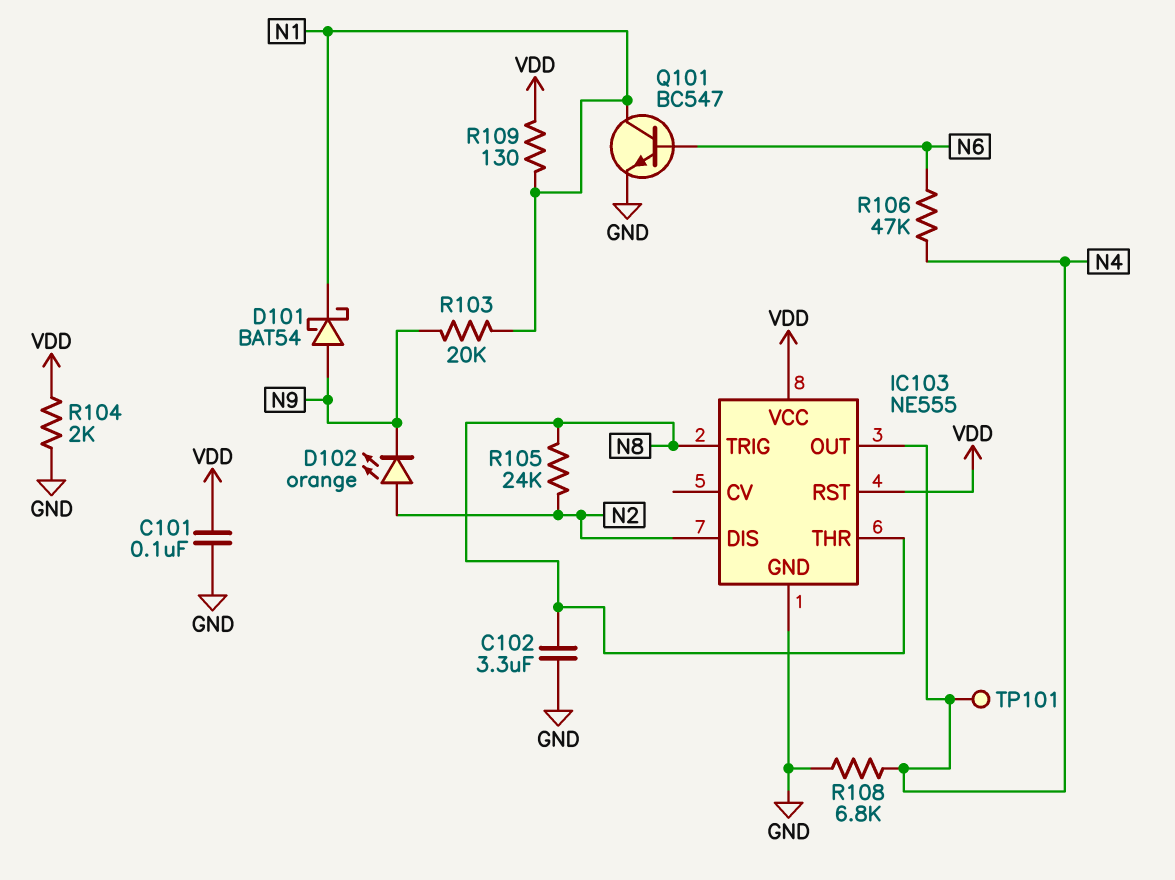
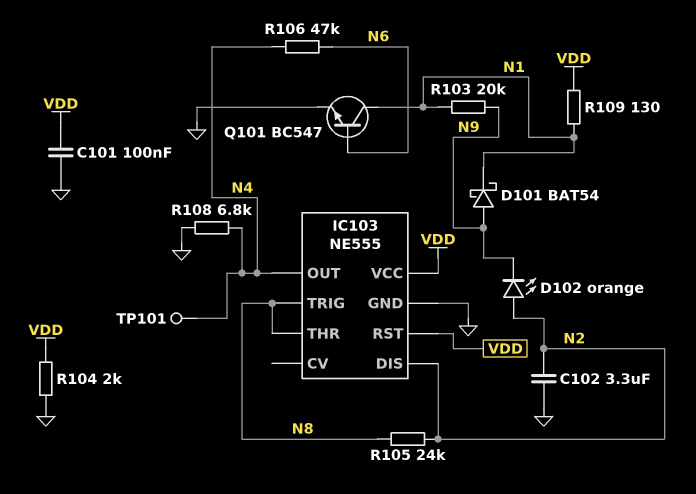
C102: 3.3uF (GND, N8) -> 3.3uF (GND, N2)

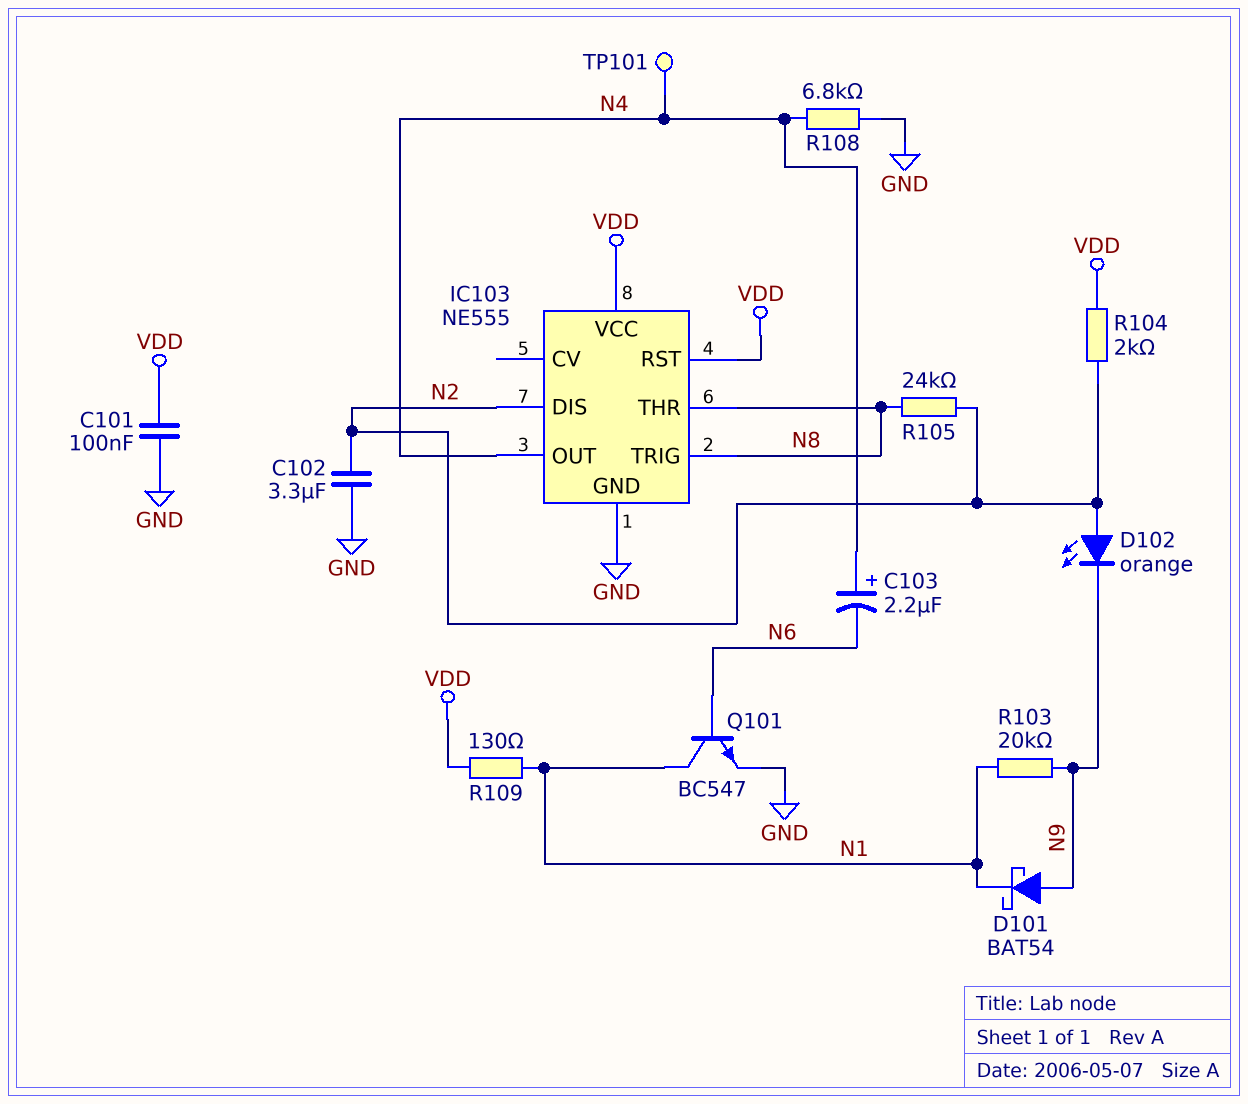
C103: none -> 2.2uF (plus N4, minus N6)
R104: 2k (GND, VDD) -> 2k (N2, VDD)
R106: 47k (N4, N6) -> none

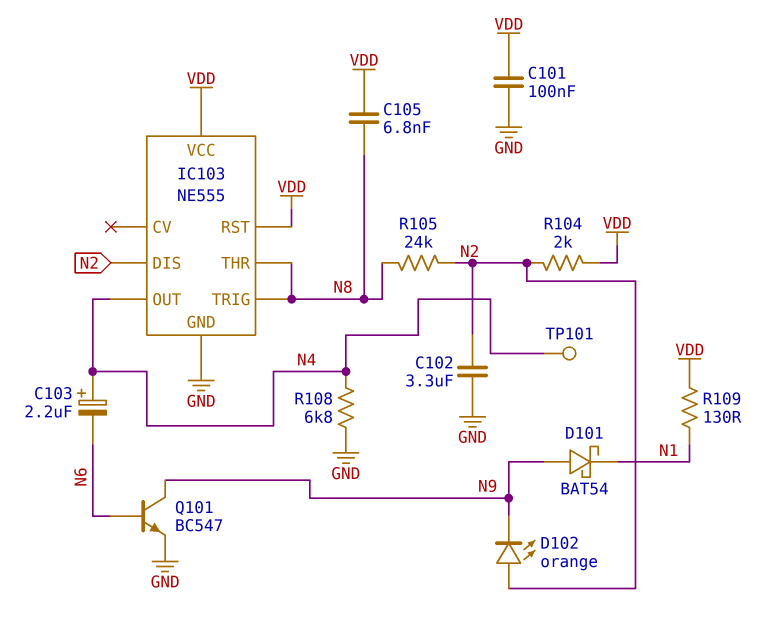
C105: none -> 6.8nF (N8, VDD)
Q101: NPN BC547 (B N6, C N1, E GND) -> NPN BC547 (B N6, C N9, E GND)
R103: 20k (N1, N9) -> none

